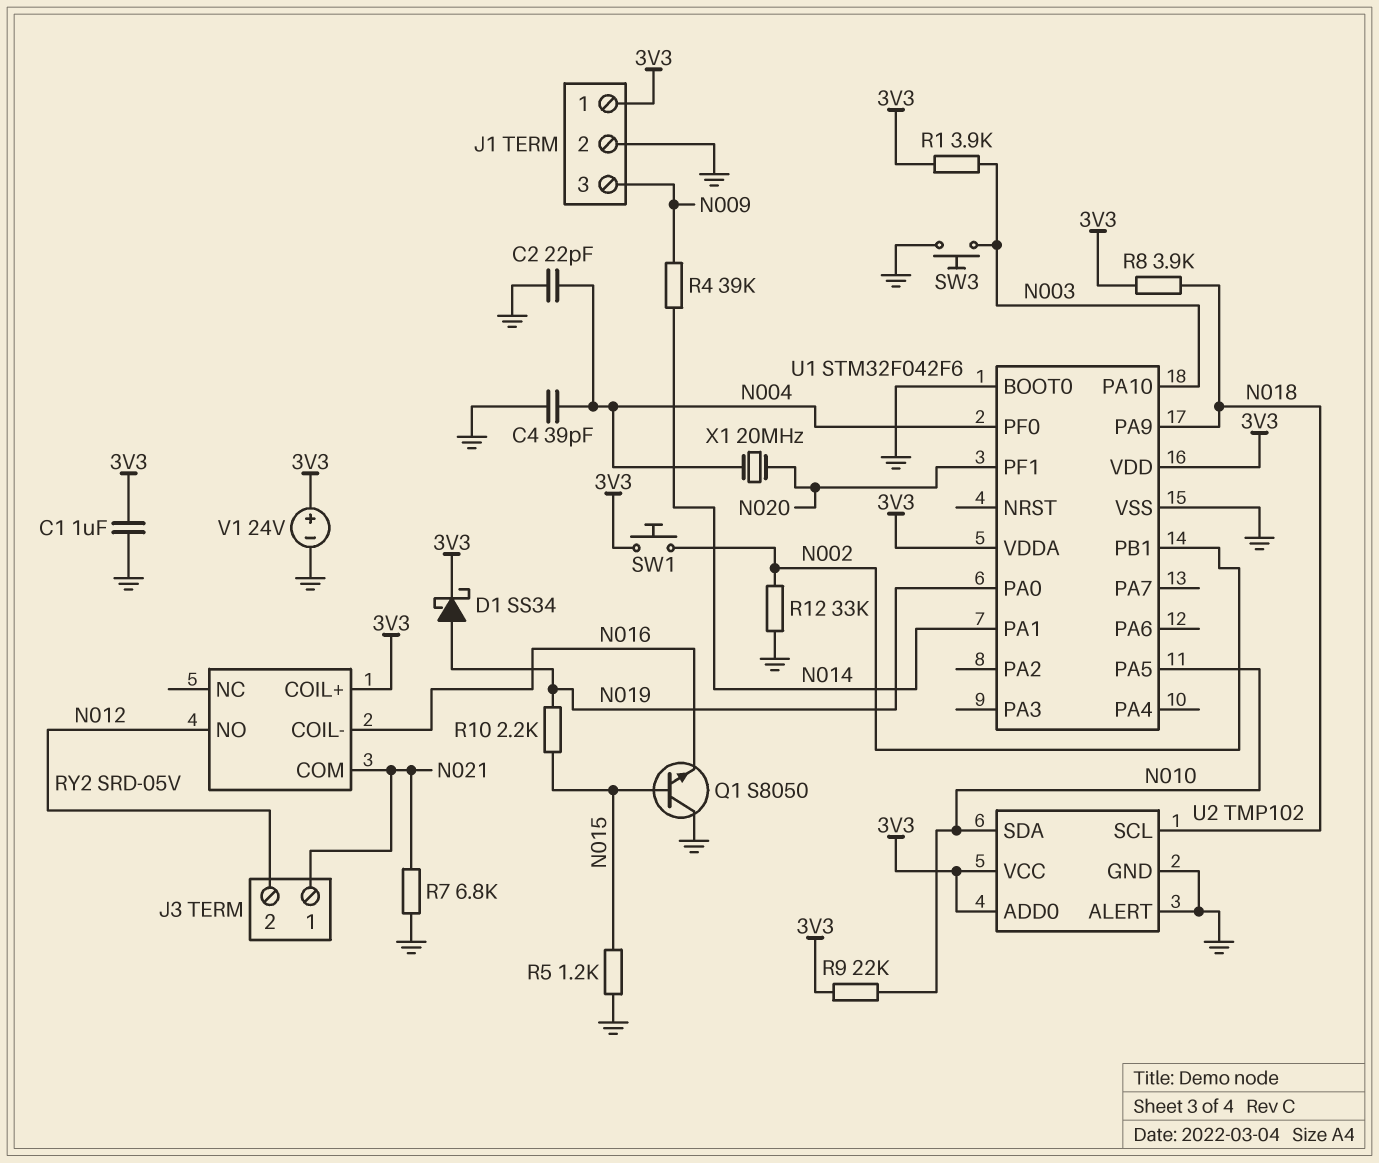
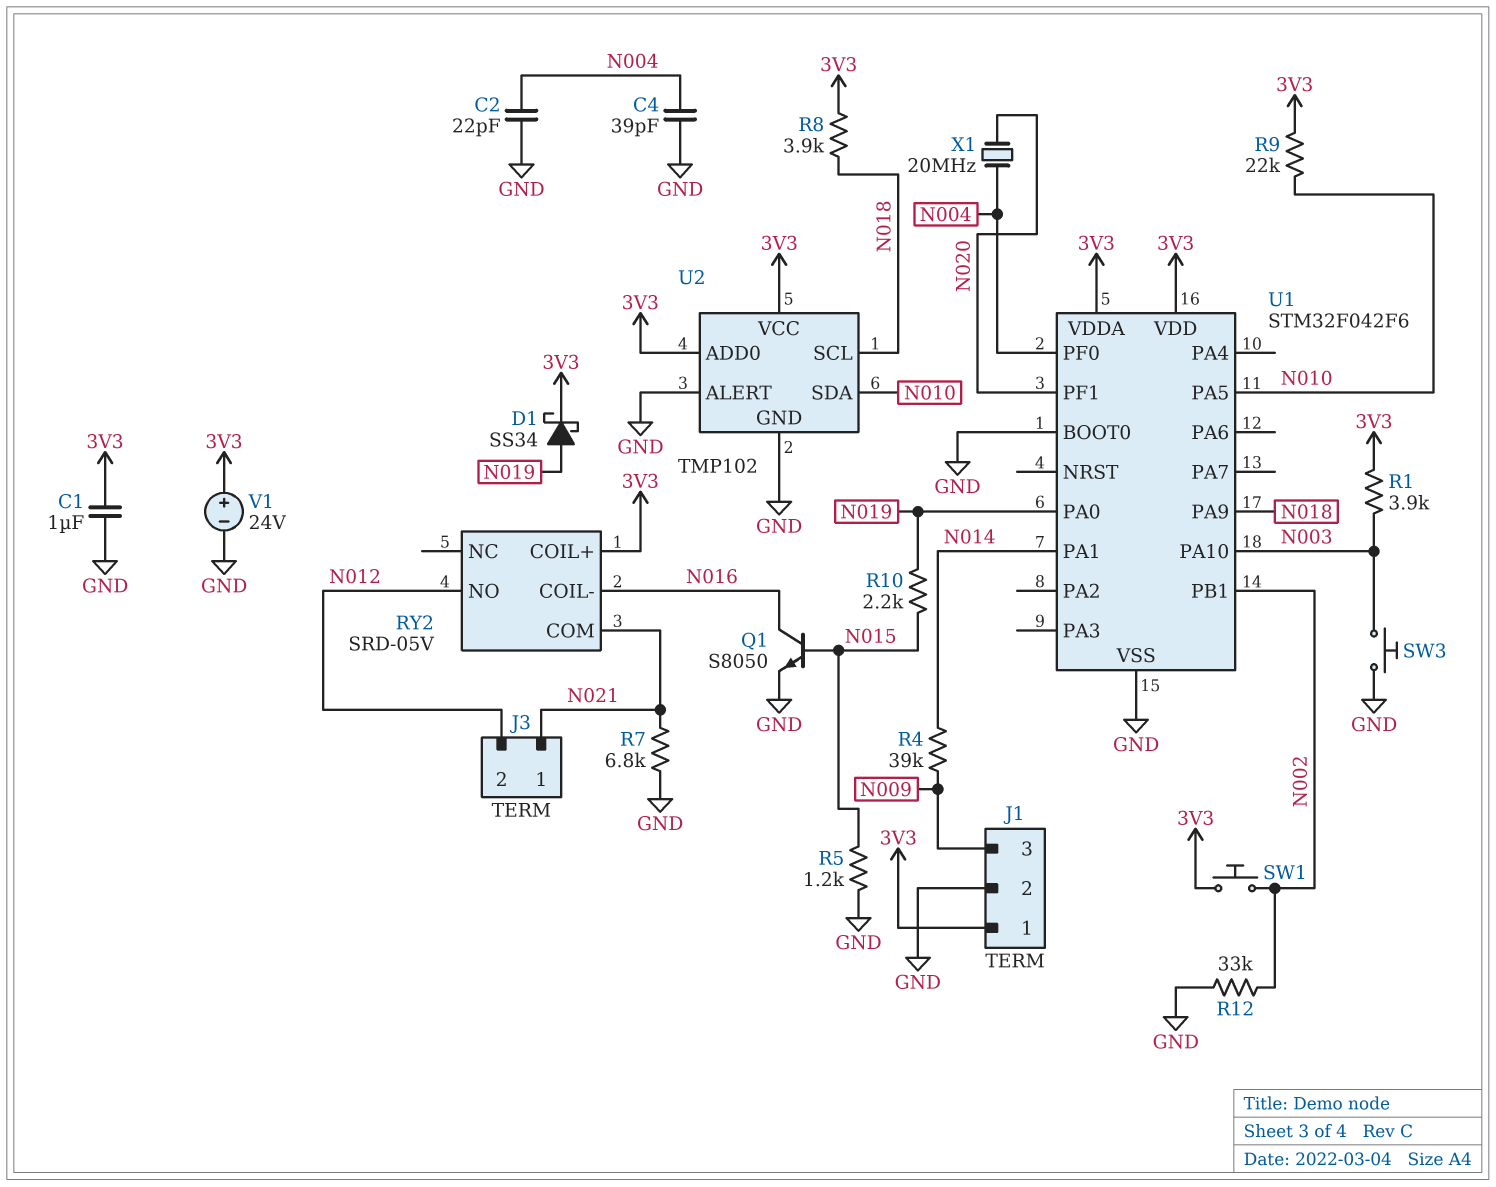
Q1: NPN S8050 (B N015, C GND, E N016) -> NPN S8050 (B N015, C N016, E GND)

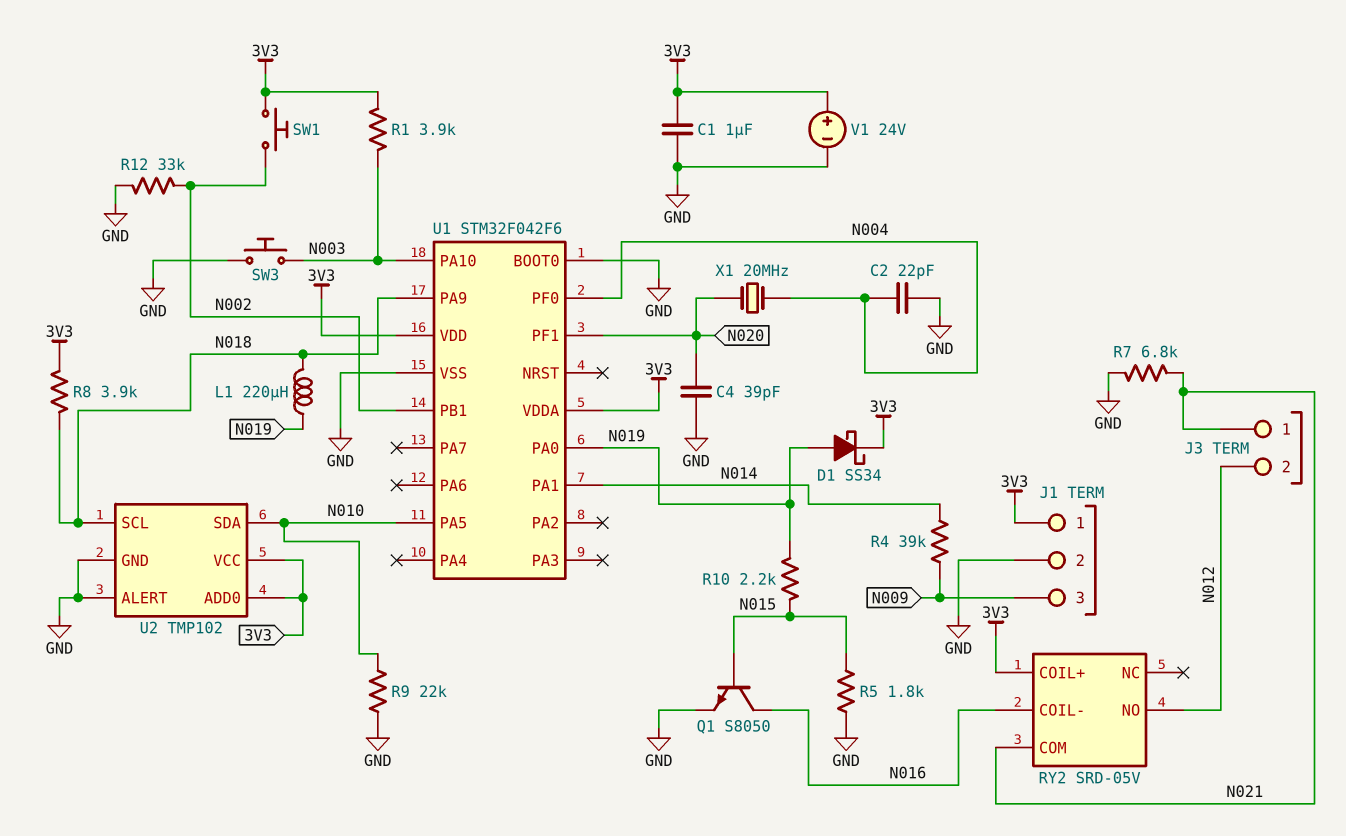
C4: 39pF (GND, N004) -> 39pF (GND, N020)
L1: none -> 220uH (N018, N019)
R5: 1.2k (GND, N015) -> 1.8k (GND, N015)
R9: 22k (3V3, N010) -> 22k (GND, N010)

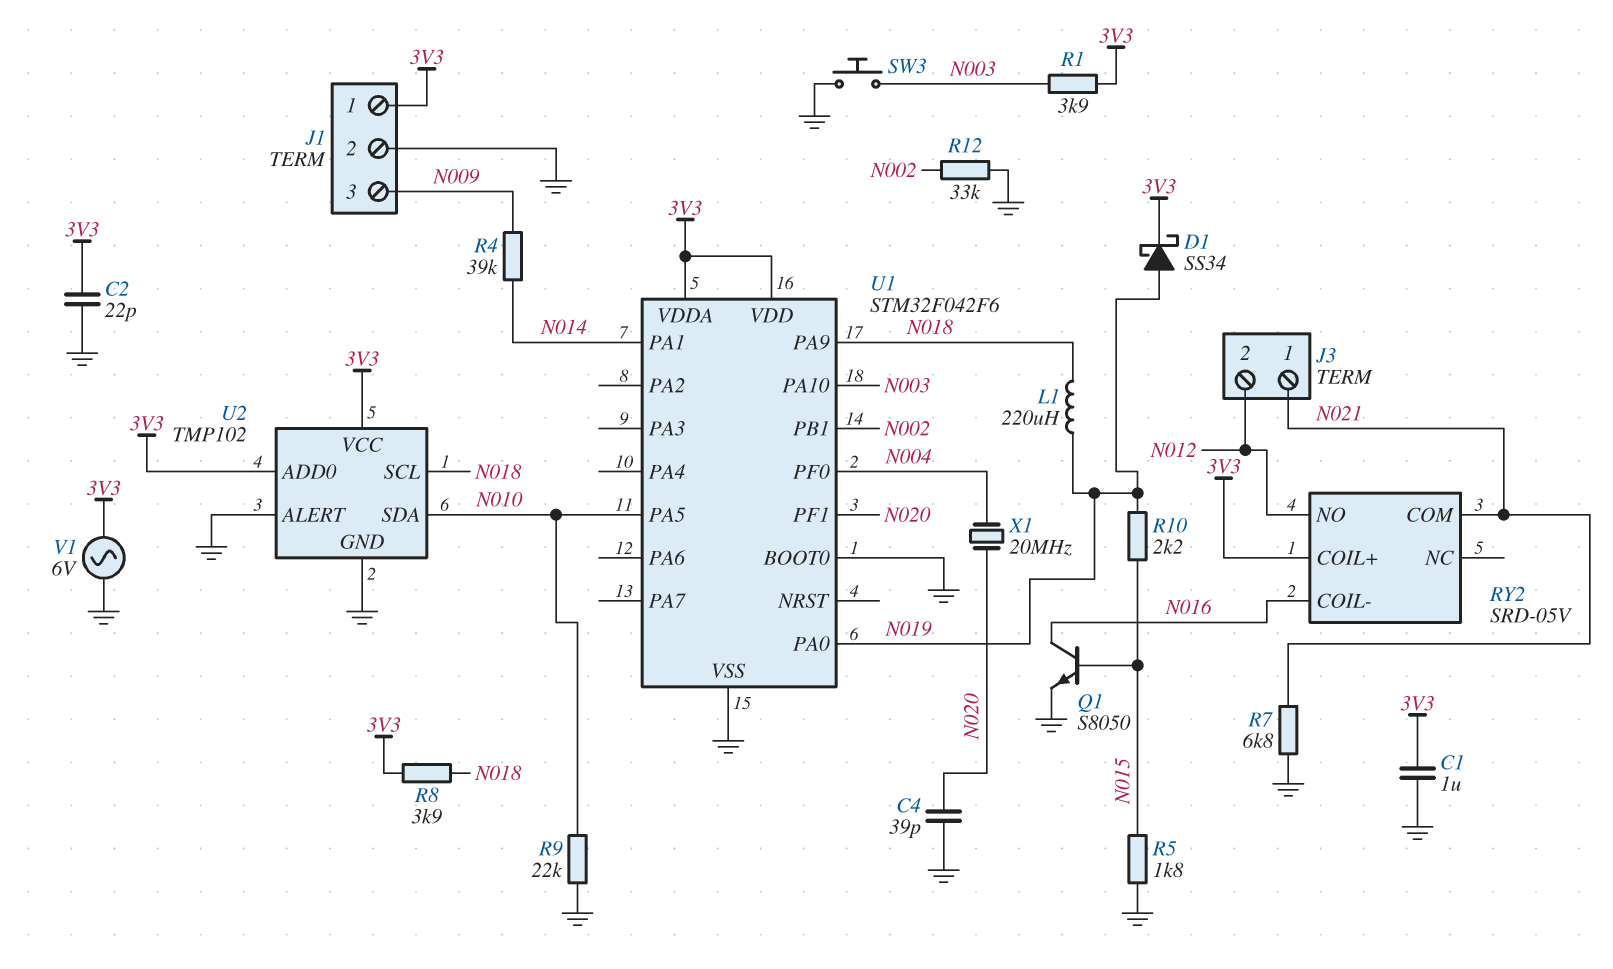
C2: 22pF (GND, N004) -> 22pF (3V3, GND)
SW1: button (3V3, N002) -> none
V1: 24V (plus 3V3, minus GND) -> AC 6V (3V3, GND)

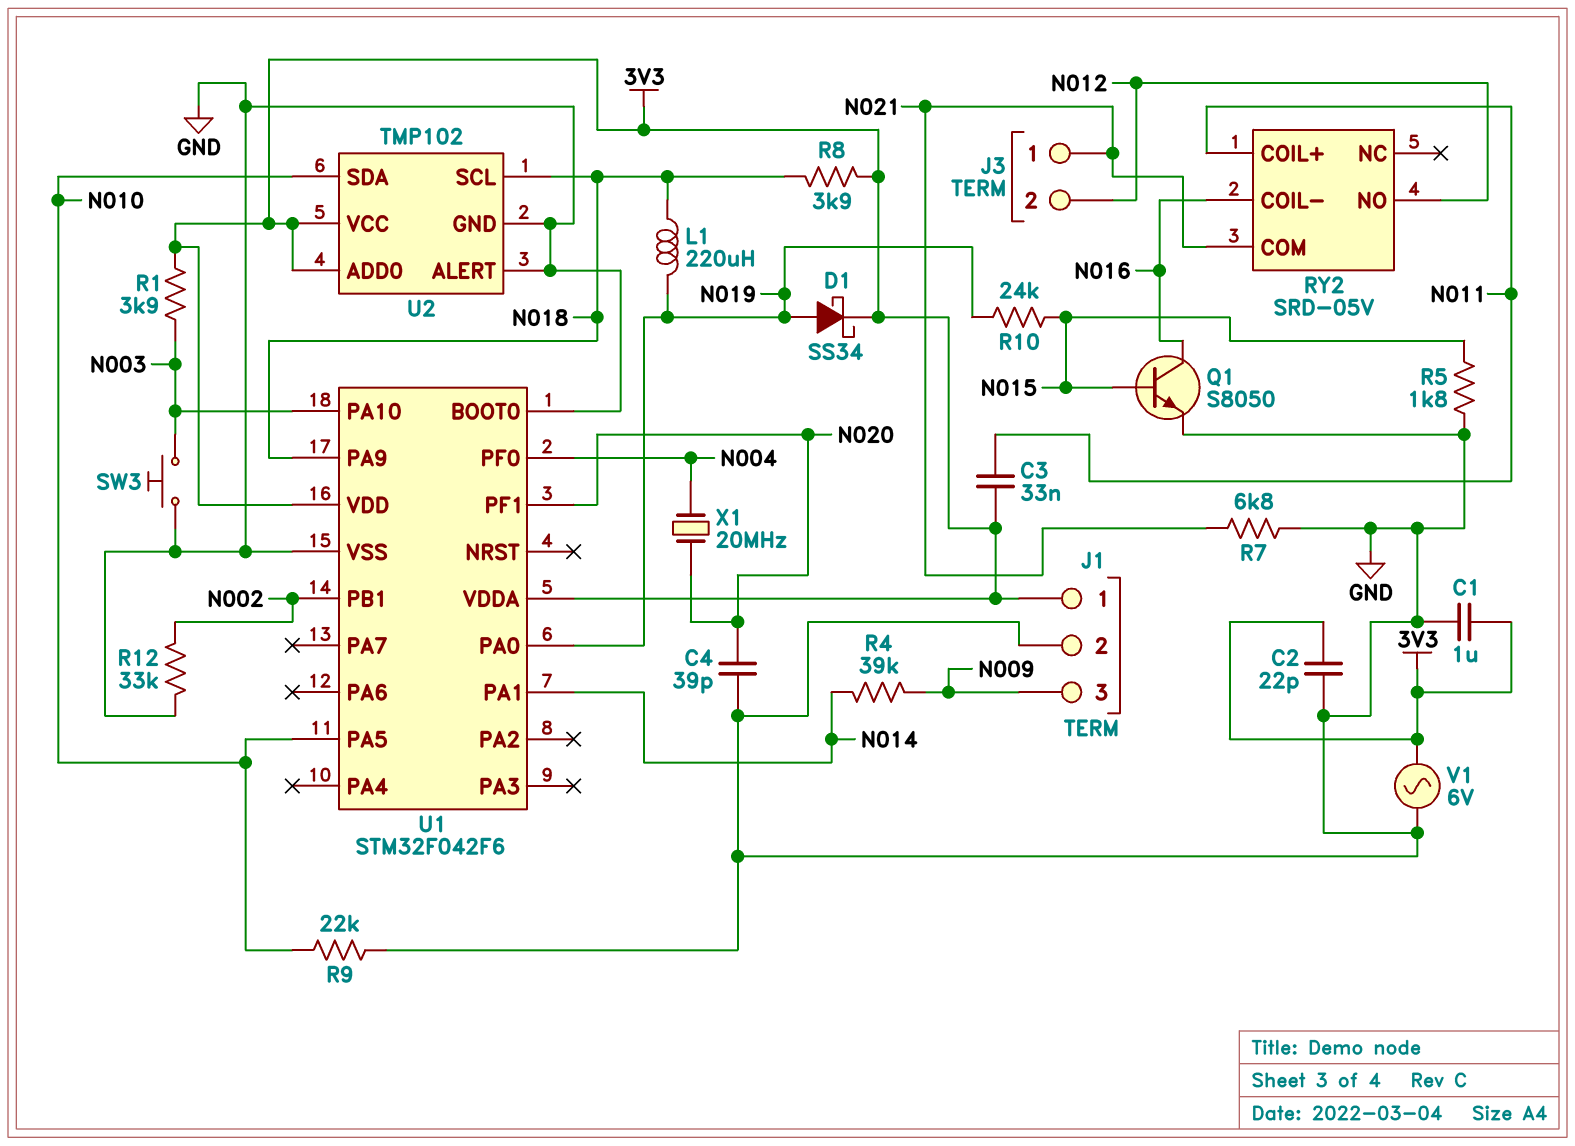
C3: none -> 33nF (3V3, N011)
R10: 2.2k (N015, N019) -> 24k (N015, N019)
RY2 pin COIL+: 3V3 -> N011

